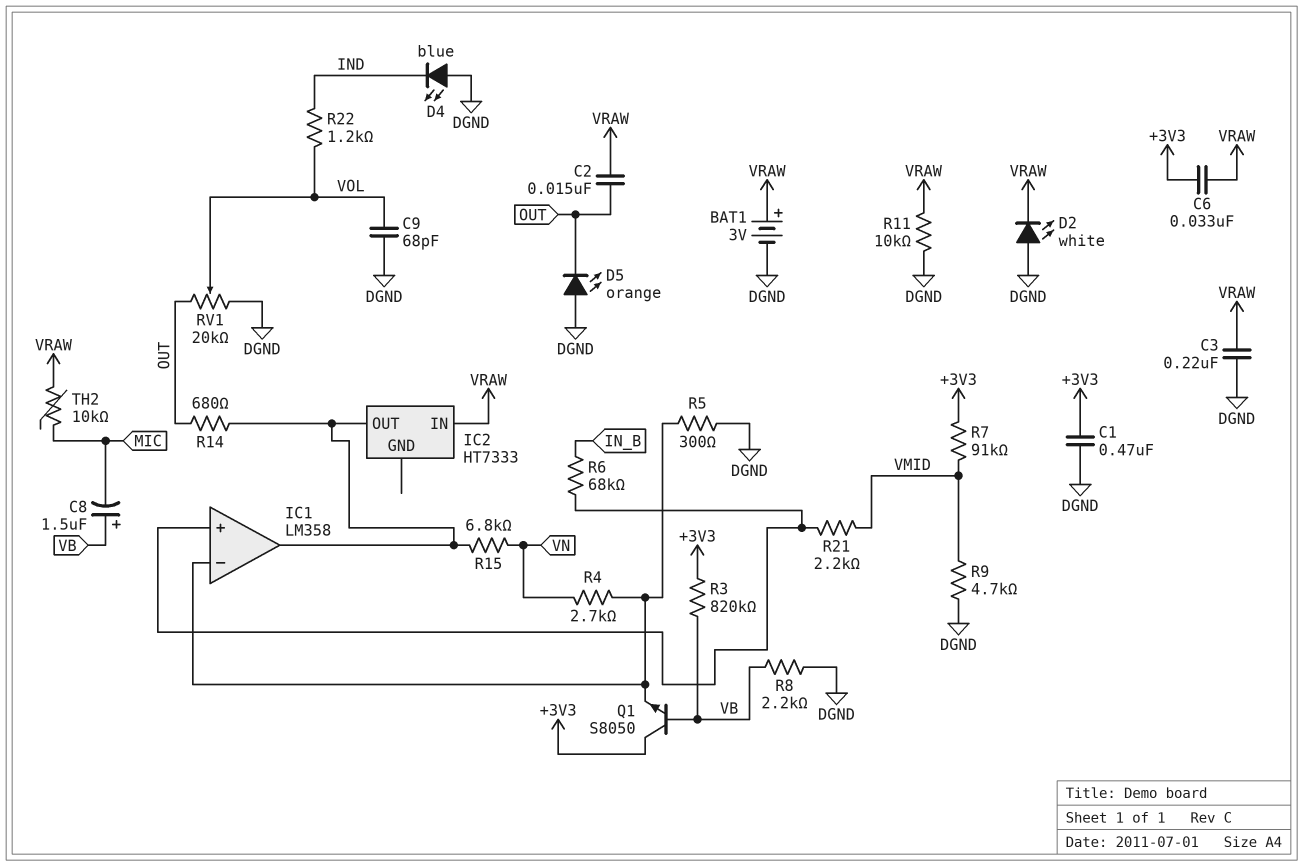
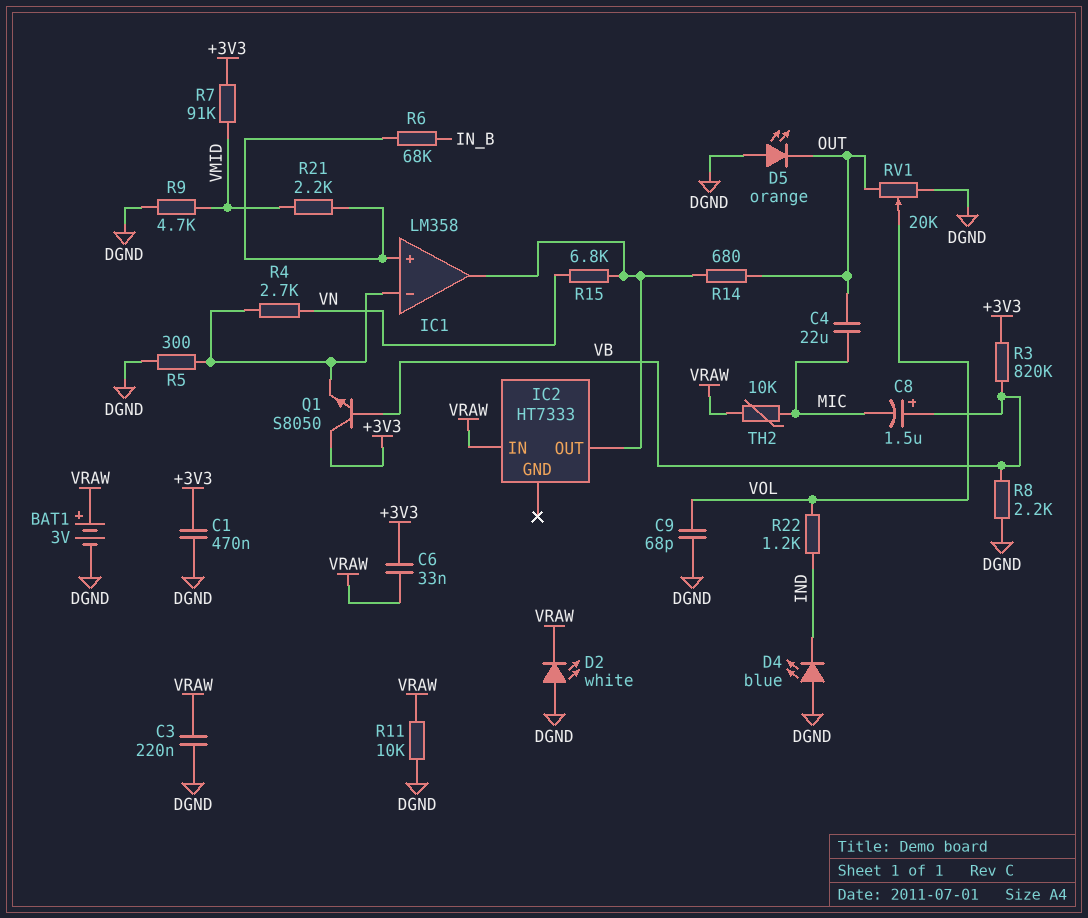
C2: 15nF (OUT, VRAW) -> none
C4: none -> 22uF (MIC, OUT)

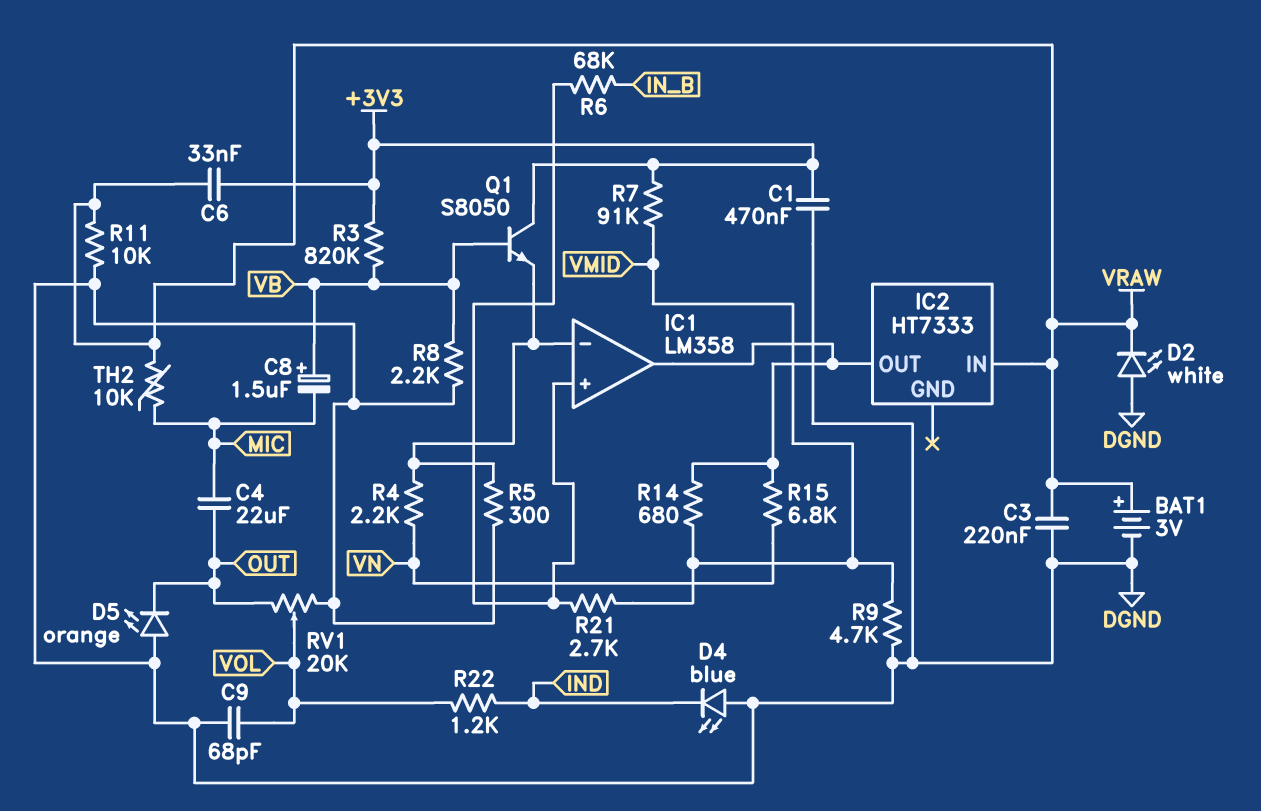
R4: 2.7k (IC1/in-, VN) -> 2.2k (IC1/in-, VN)
R14: 680 (IC1/out, OUT) -> 680 (IC1/out, VMID)
R21: 2.2k (IC1/in+, VMID) -> 2.7k (IC1/in+, VMID)

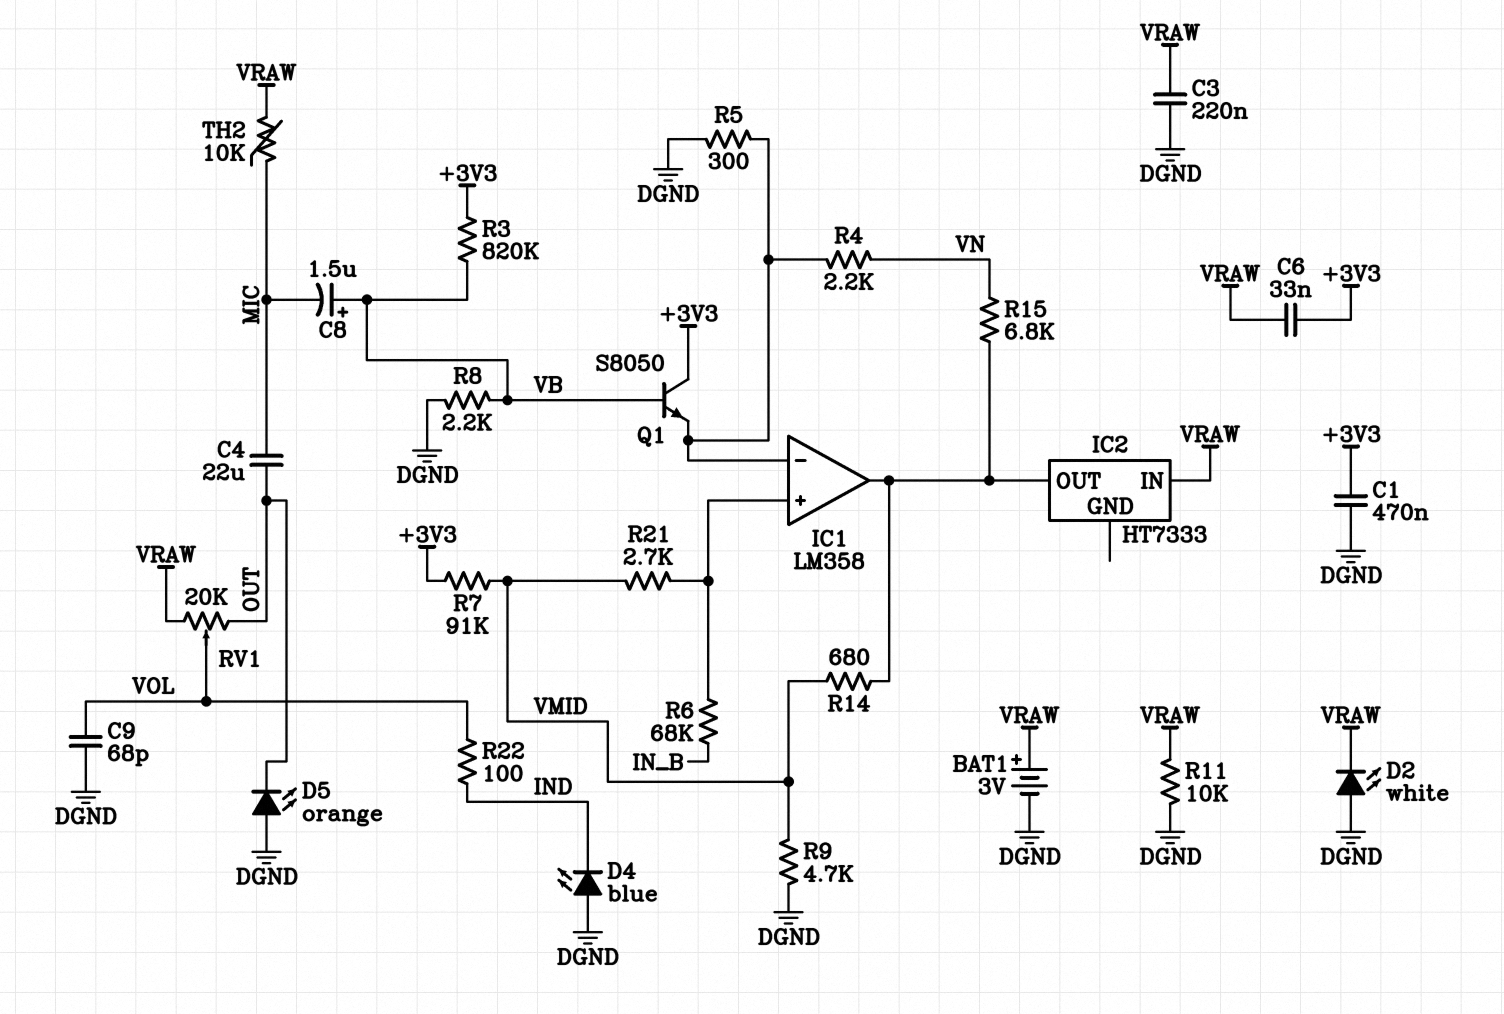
R22: 1.2k (IND, VOL) -> 100 (IND, VOL)
RV1: 20k (DGND, OUT, wiper VOL) -> 20k (OUT, VRAW, wiper VOL)

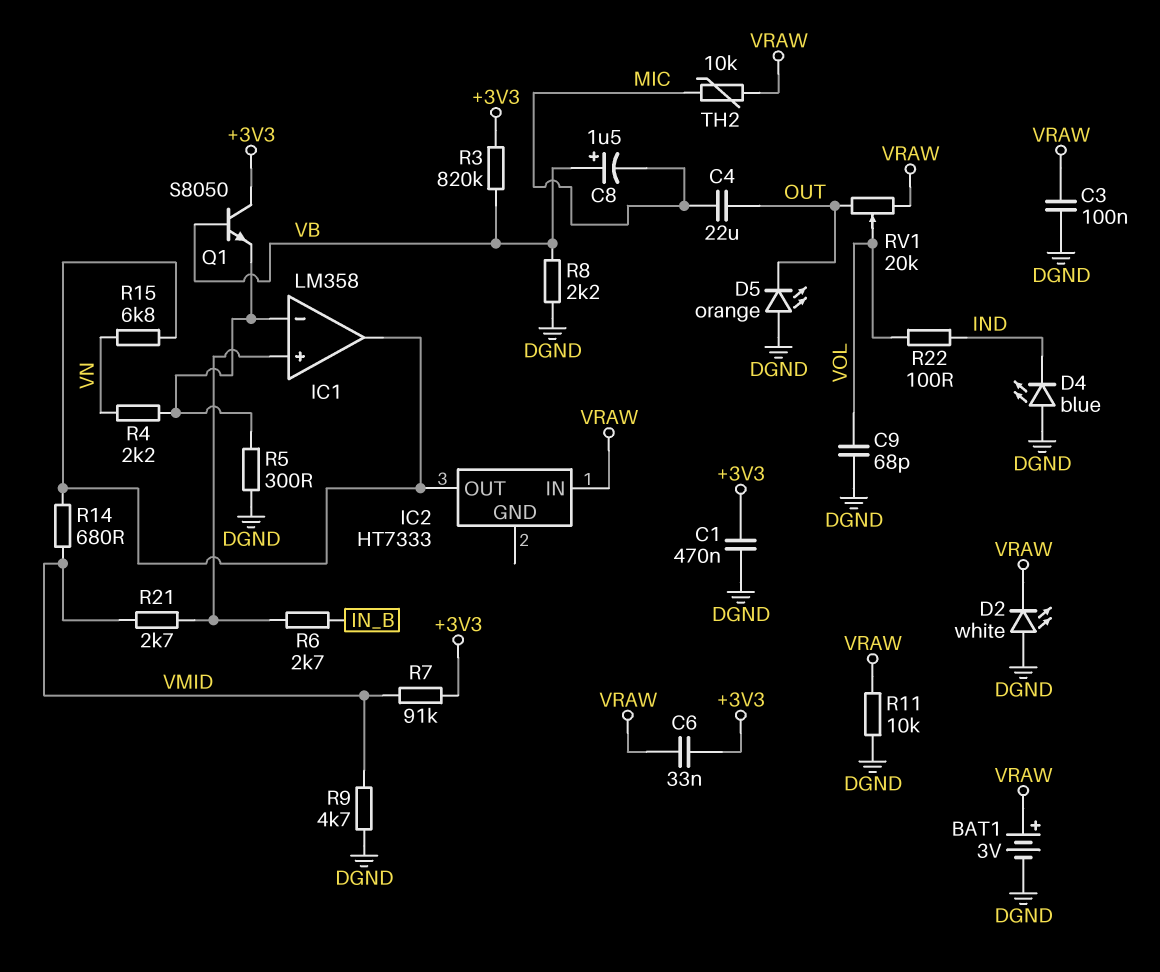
C3: 220nF (DGND, VRAW) -> 100nF (DGND, VRAW)
R6: 68k (IC1/in+, IN_B) -> 2.7k (IC1/in+, IN_B)

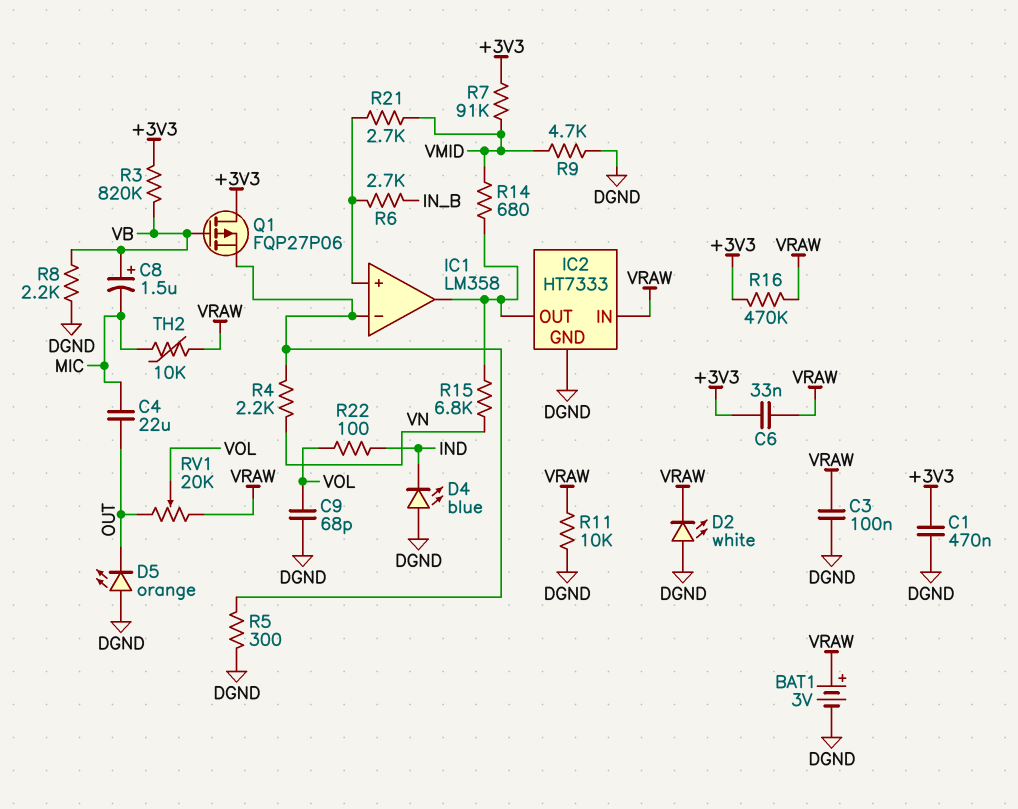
IC2 pin GND: none -> DGND
Q1: NPN S8050 (B VB, C +3V3, E IC1/in-) -> PMOS FQP27P06 (G VB, D +3V3, S IC1/in-)
R16: none -> 470k (+3V3, VRAW)

